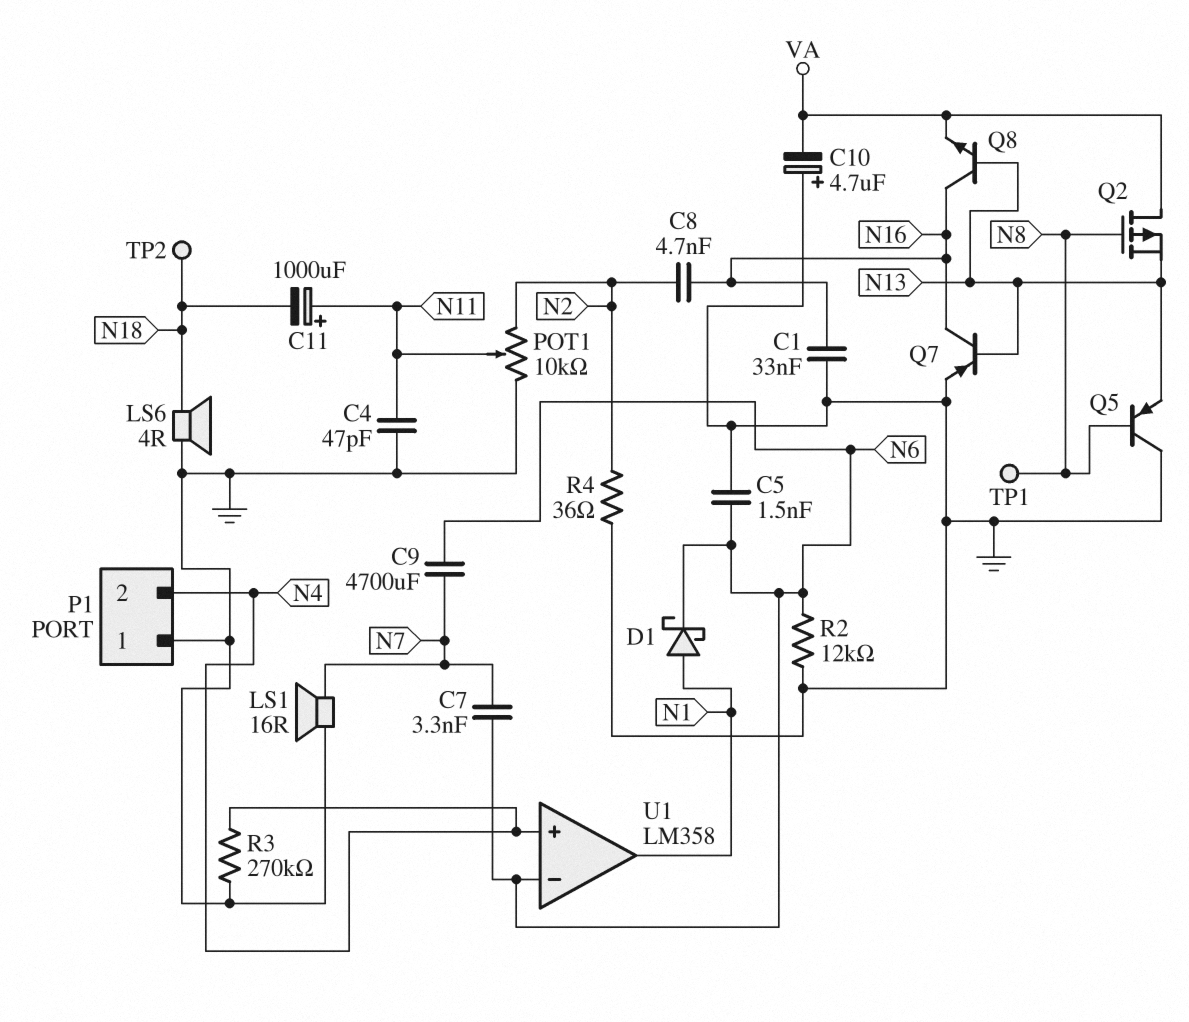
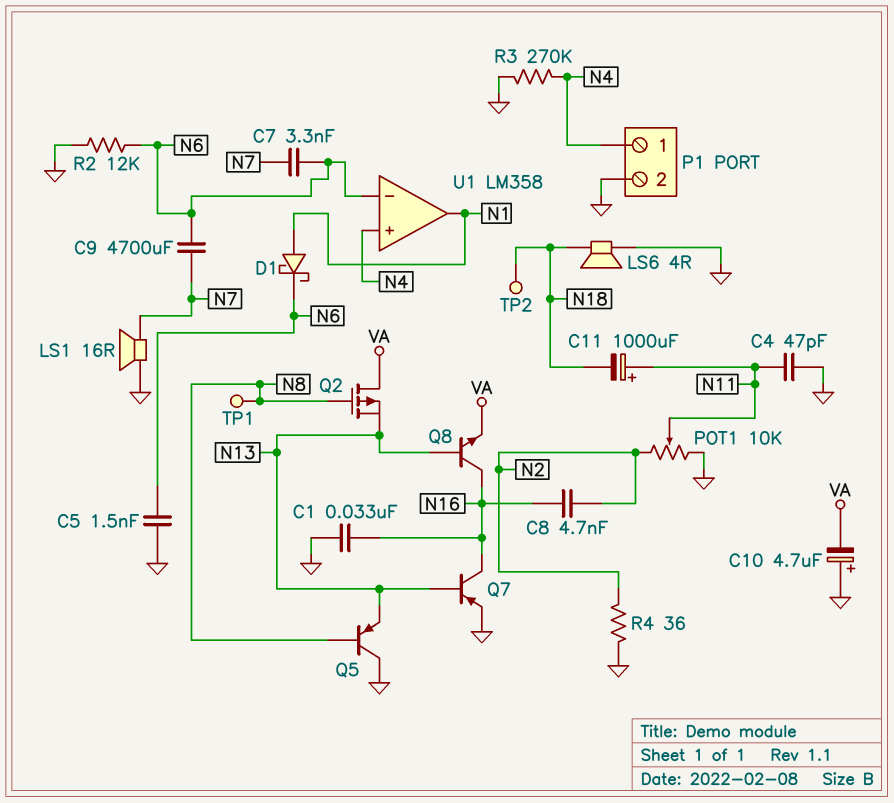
P1 pin 1: GND -> N4
P1 pin 2: N4 -> GND

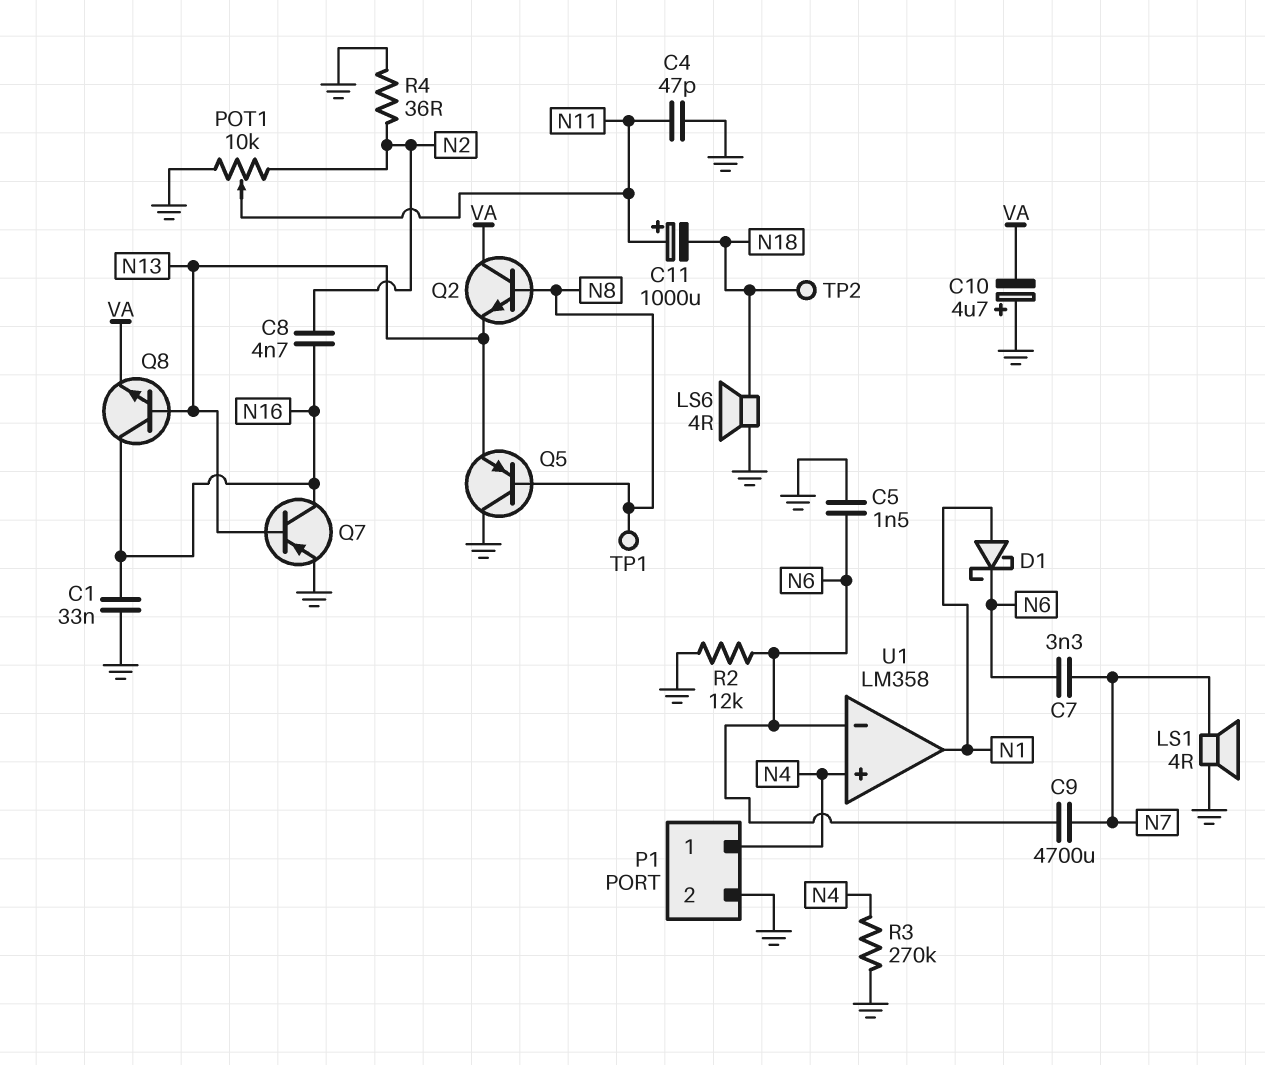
LS1: speaker 16R (GND, N7) -> speaker 4R (GND, N7)
Q2: PMOS (G N8, D VA, S N13) -> NPN (B N8, C VA, E N13)

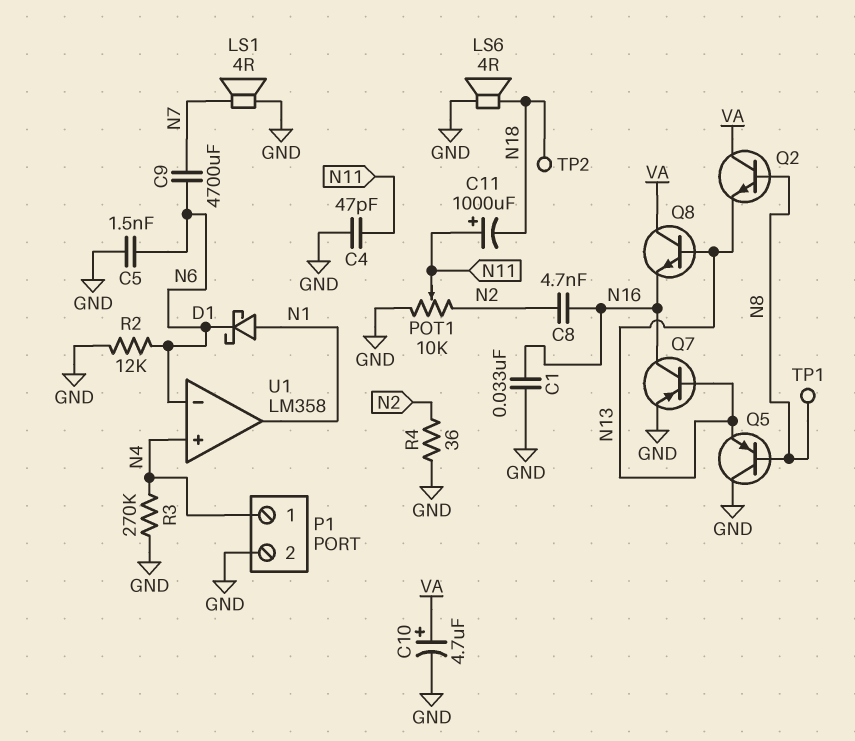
C7: 3.3nF (N6, N7) -> none
C10: 4.7uF (plus GND, minus VA) -> 4.7uF (plus VA, minus GND)
Q8: NPN (B N13, C N16, E VA) -> NPN (B N13, C VA, E N16)

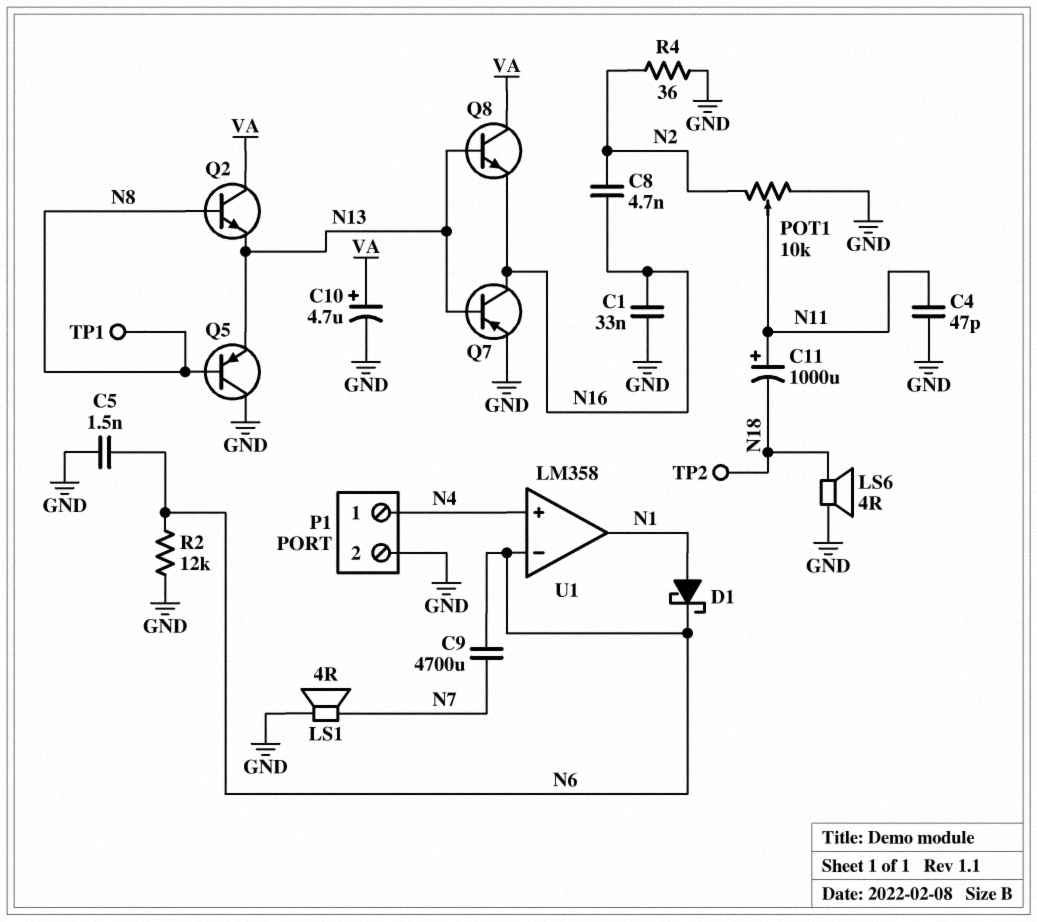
R3: 270k (GND, N4) -> none

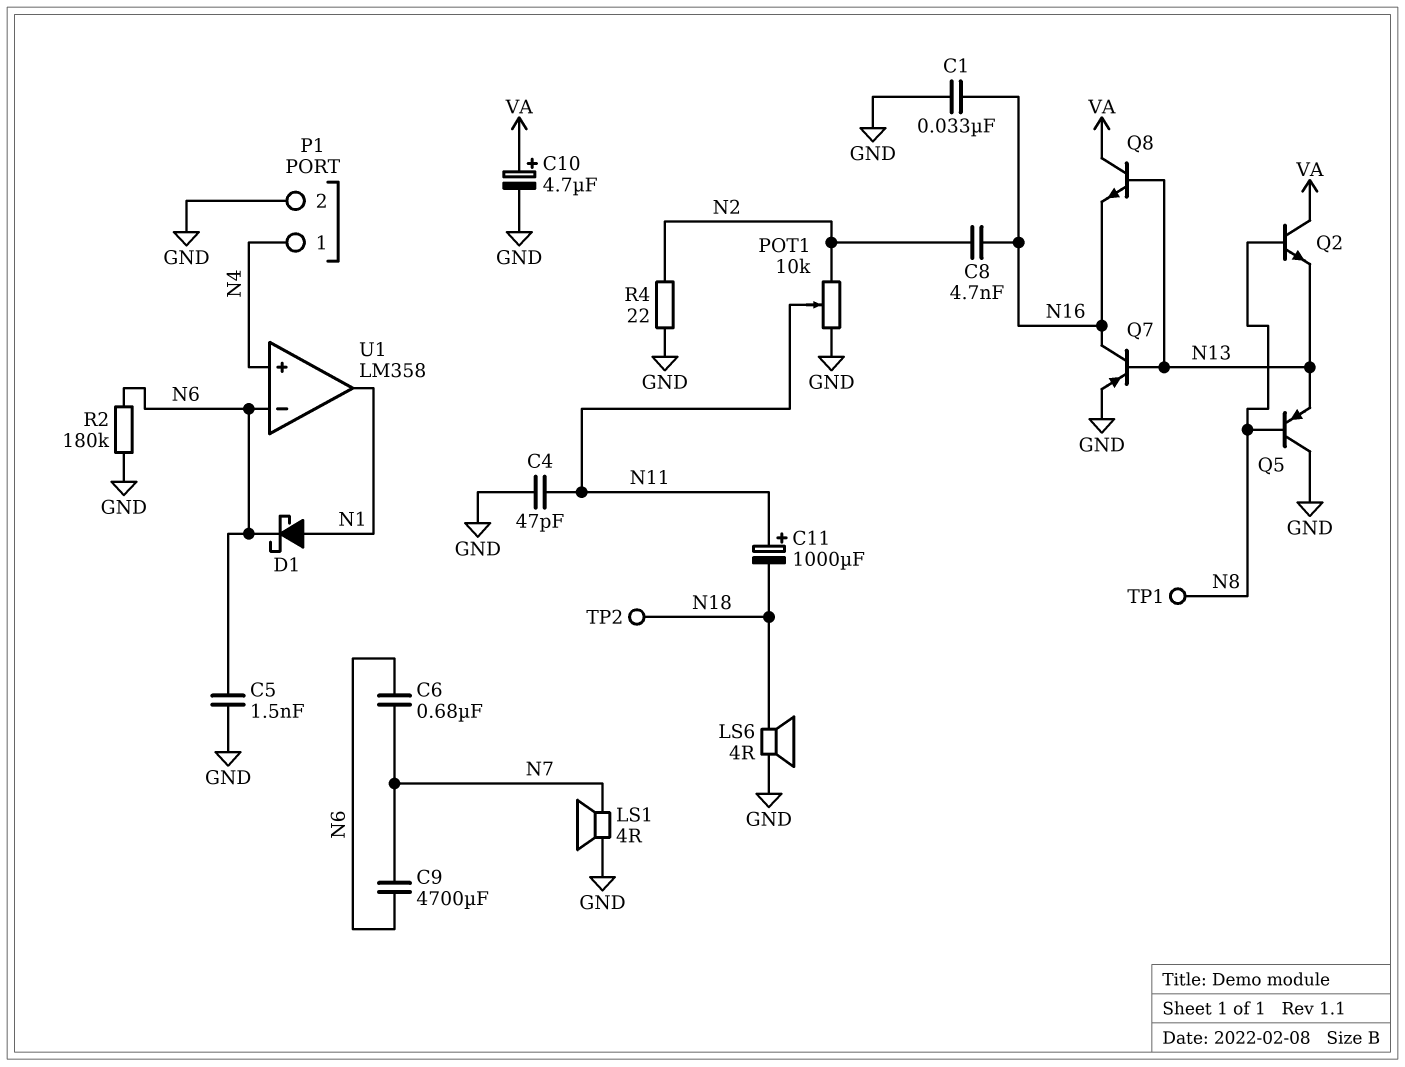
C6: none -> 680nF (N6, N7)
R2: 12k (GND, N6) -> 180k (GND, N6)
R4: 36 (GND, N2) -> 22 (GND, N2)

